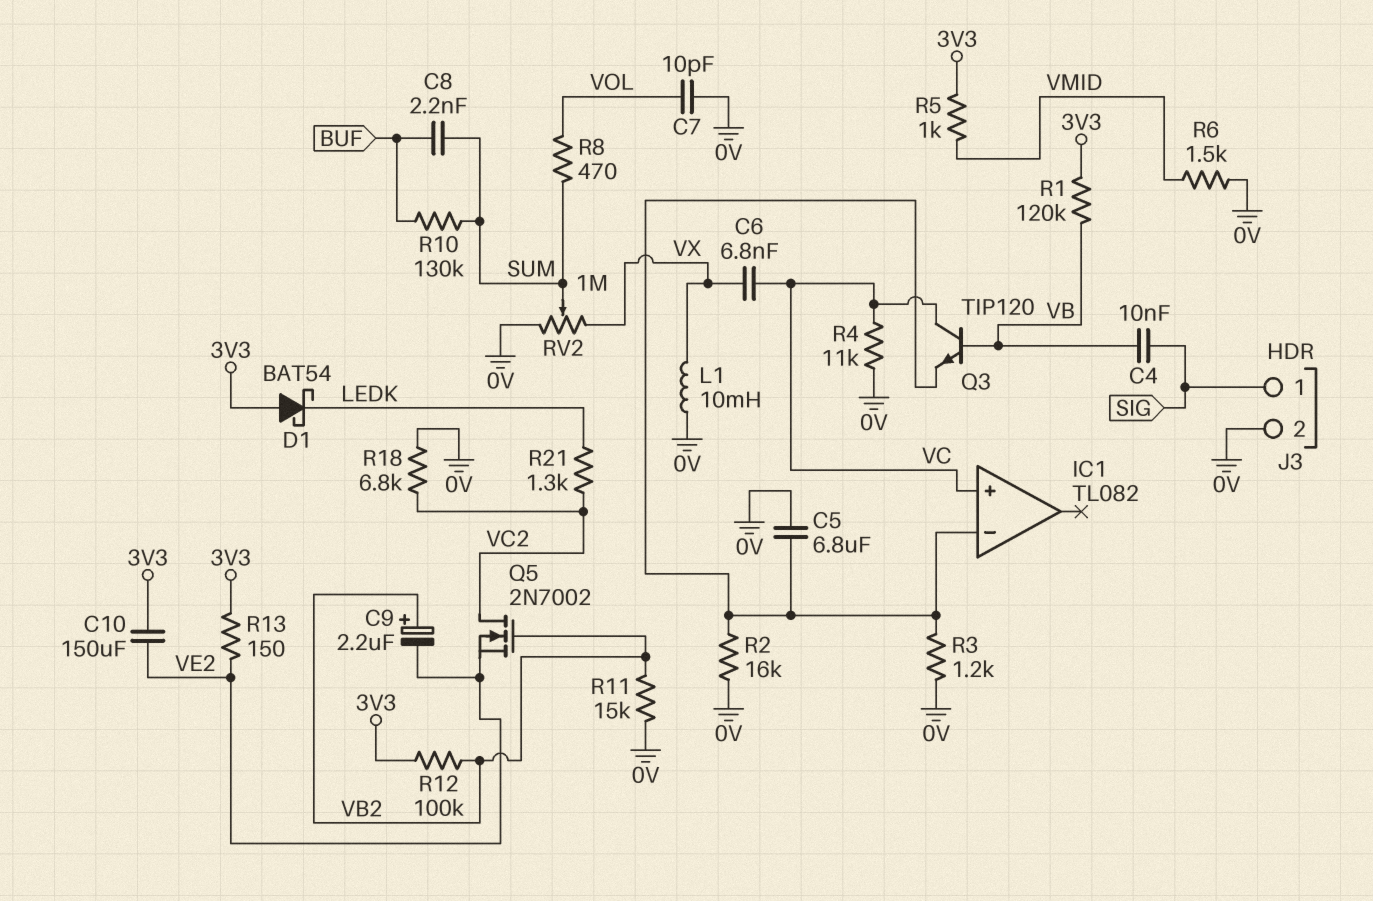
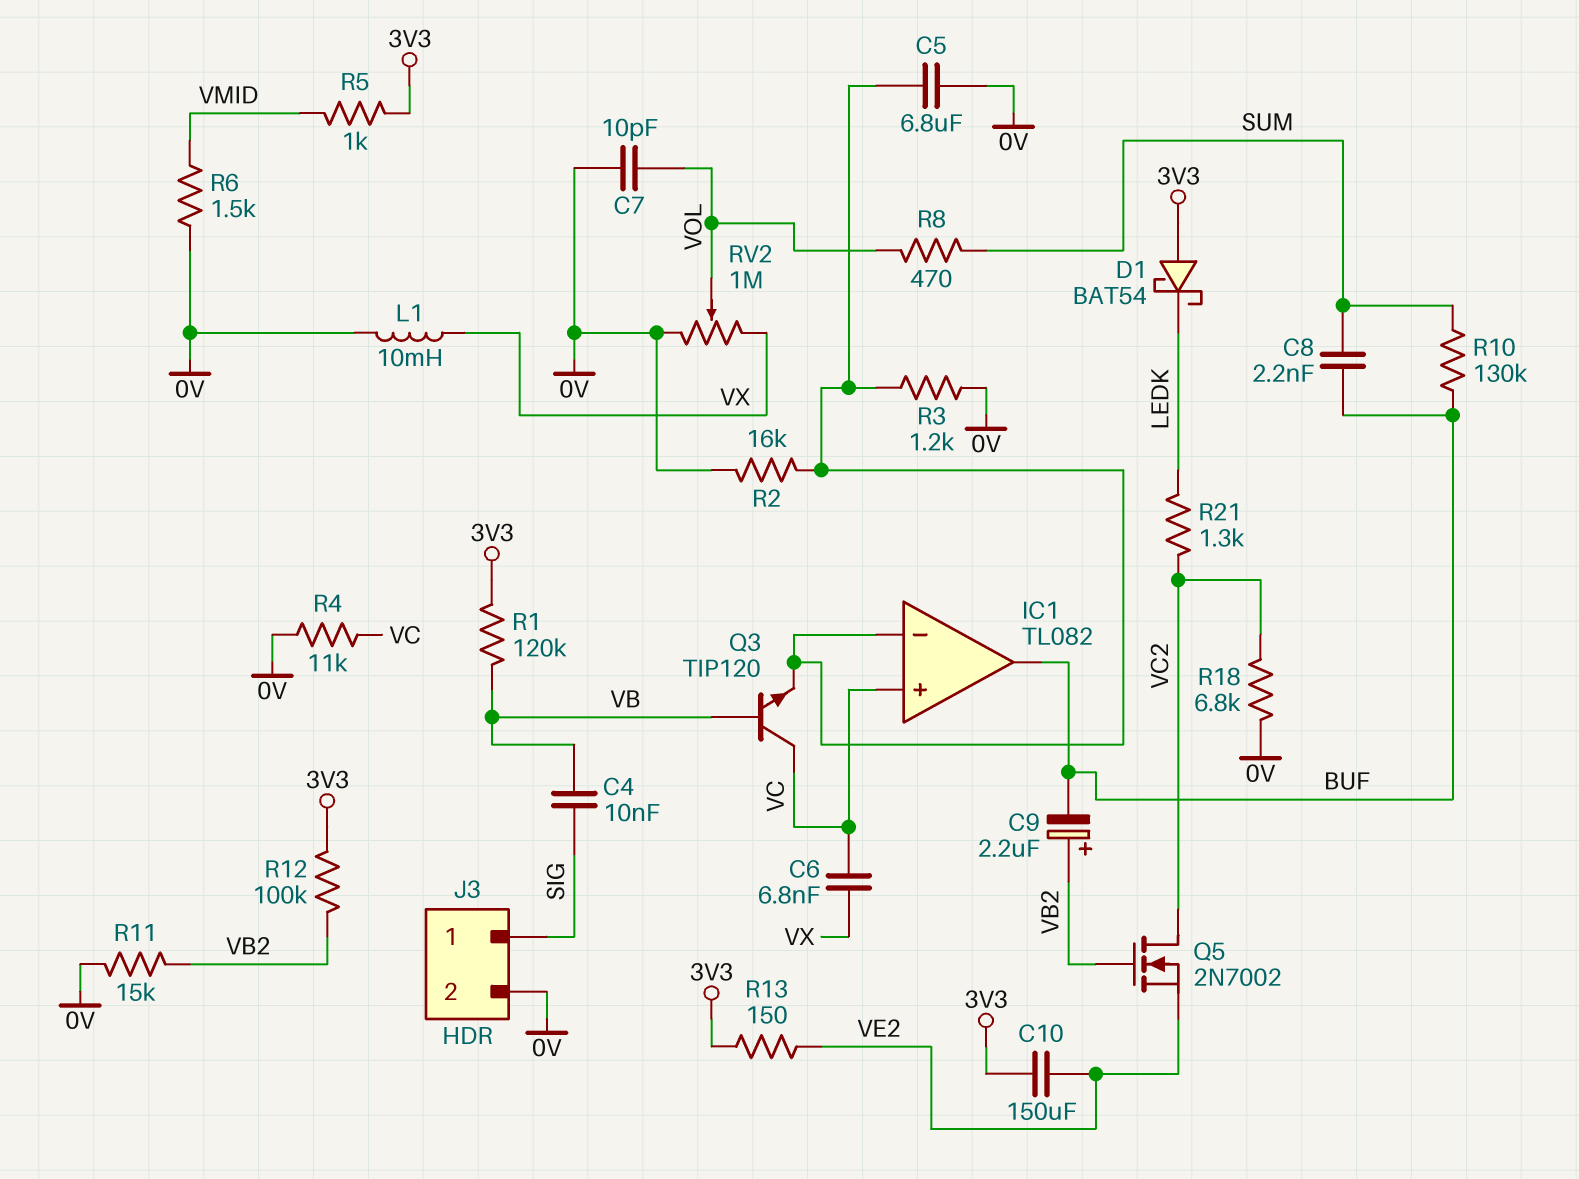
C9: 2.2uF (plus VB2, minus VE2) -> 2.2uF (plus VB2, minus BUF)
IC1 pin out: none -> BUF
RV2: 1M (0V, VX, wiper SUM) -> 1M (0V, VX, wiper VOL)

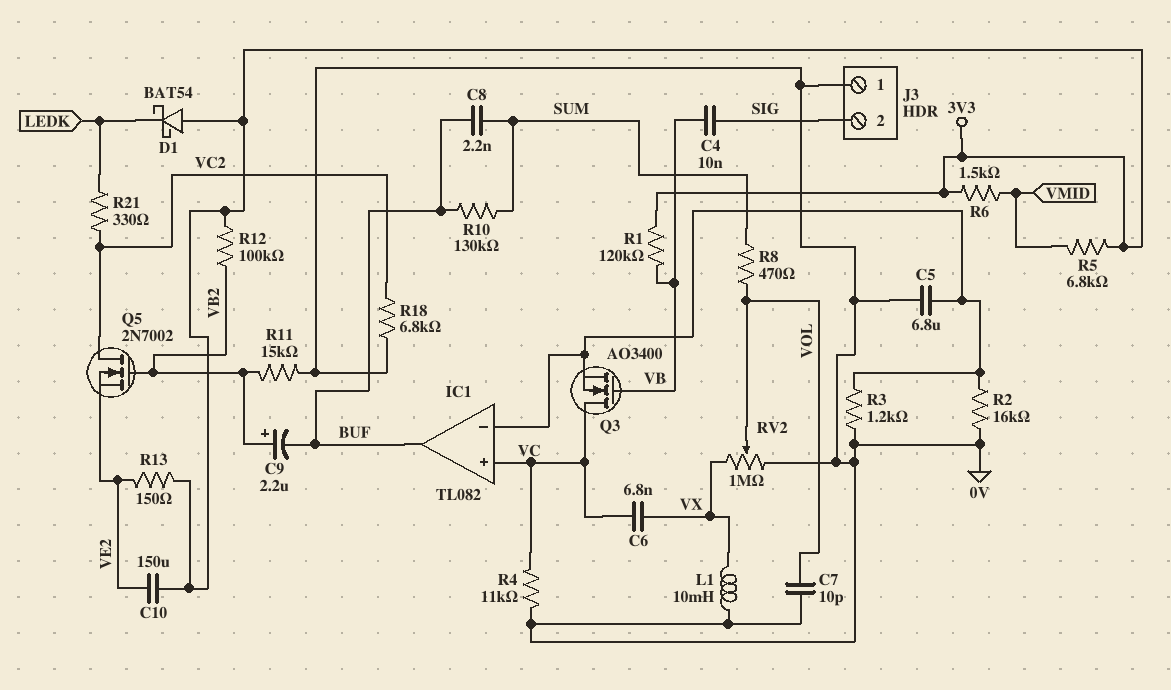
J3 pin 1: SIG -> 0V
J3 pin 2: 0V -> SIG
Q3: NPN TIP120 (B VB, C VC, E IC1/in-) -> NMOS AO3400 (G VB, D VC, S IC1/in-)
R5: 1k (3V3, VMID) -> 6.8k (3V3, VMID)
R6: 1.5k (0V, VMID) -> 1.5k (3V3, VMID)
R21: 1.3k (LEDK, VC2) -> 330 (LEDK, VC2)

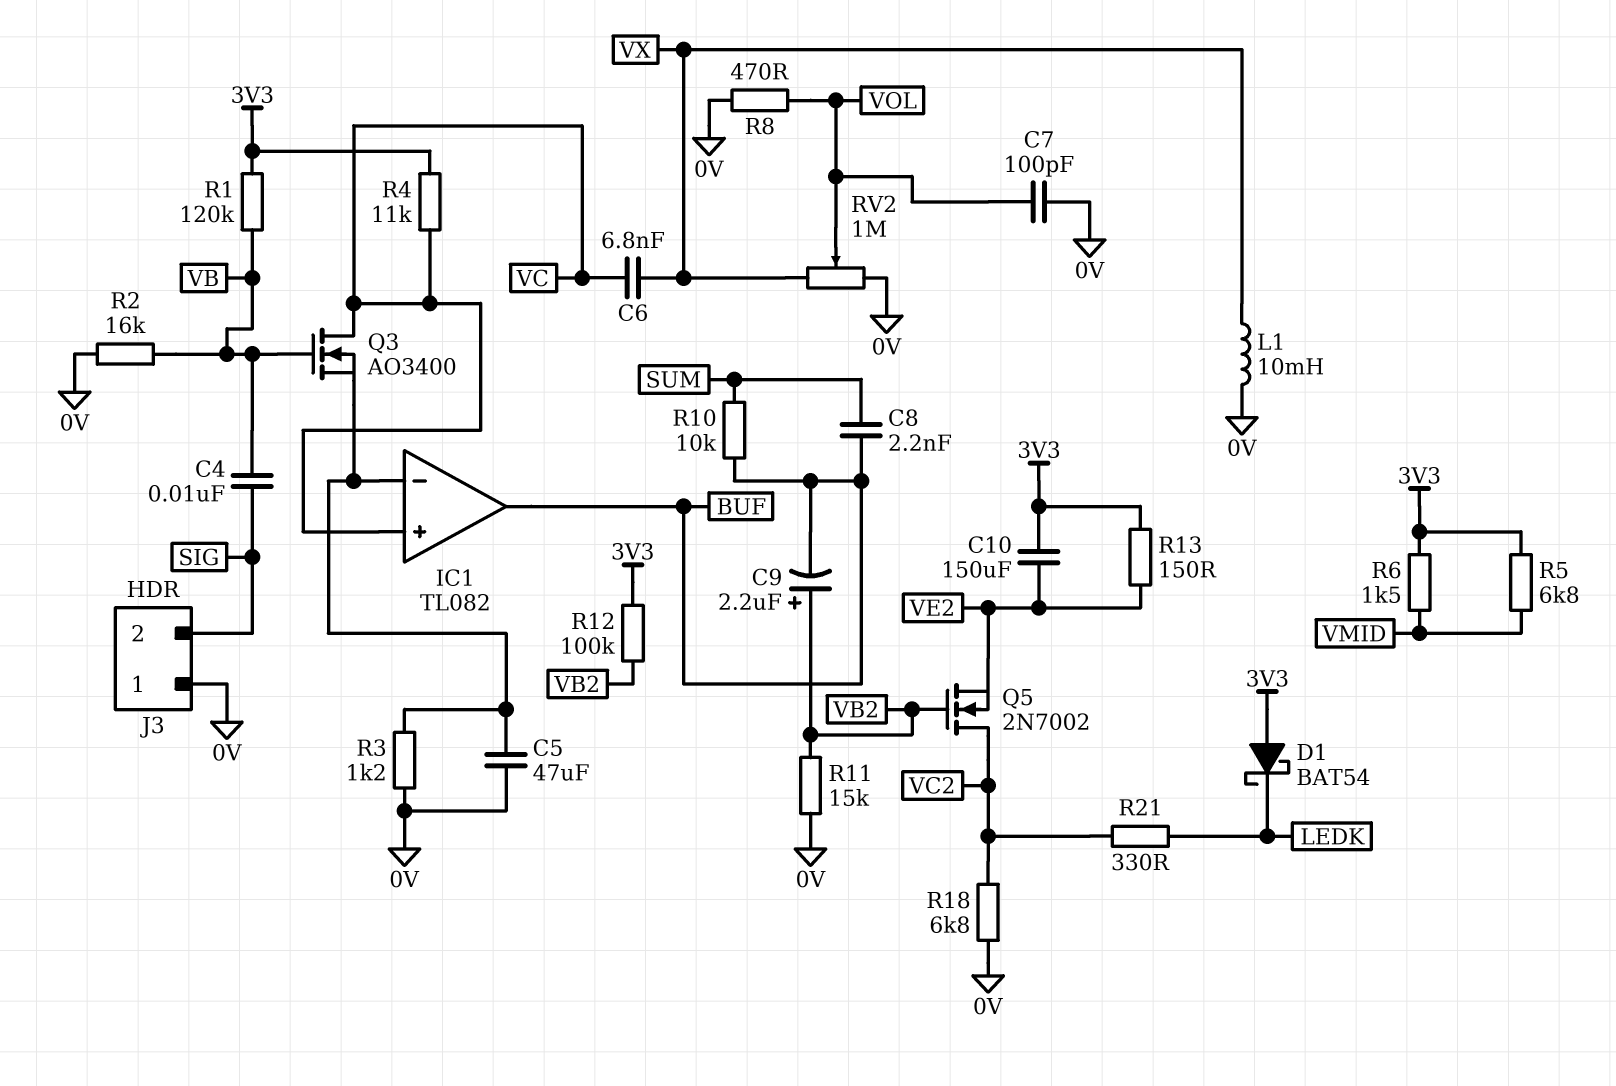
C5: 6.8uF (0V, IC1/in-) -> 47uF (0V, IC1/in-)
C7: 10pF (0V, VOL) -> 100pF (0V, VOL)
R2: 16k (0V, IC1/in-) -> 16k (0V, VB)
R4: 11k (0V, VC) -> 11k (3V3, VC)
R8: 470 (SUM, VOL) -> 470 (0V, VOL)
R10: 130k (BUF, SUM) -> 10k (BUF, SUM)

